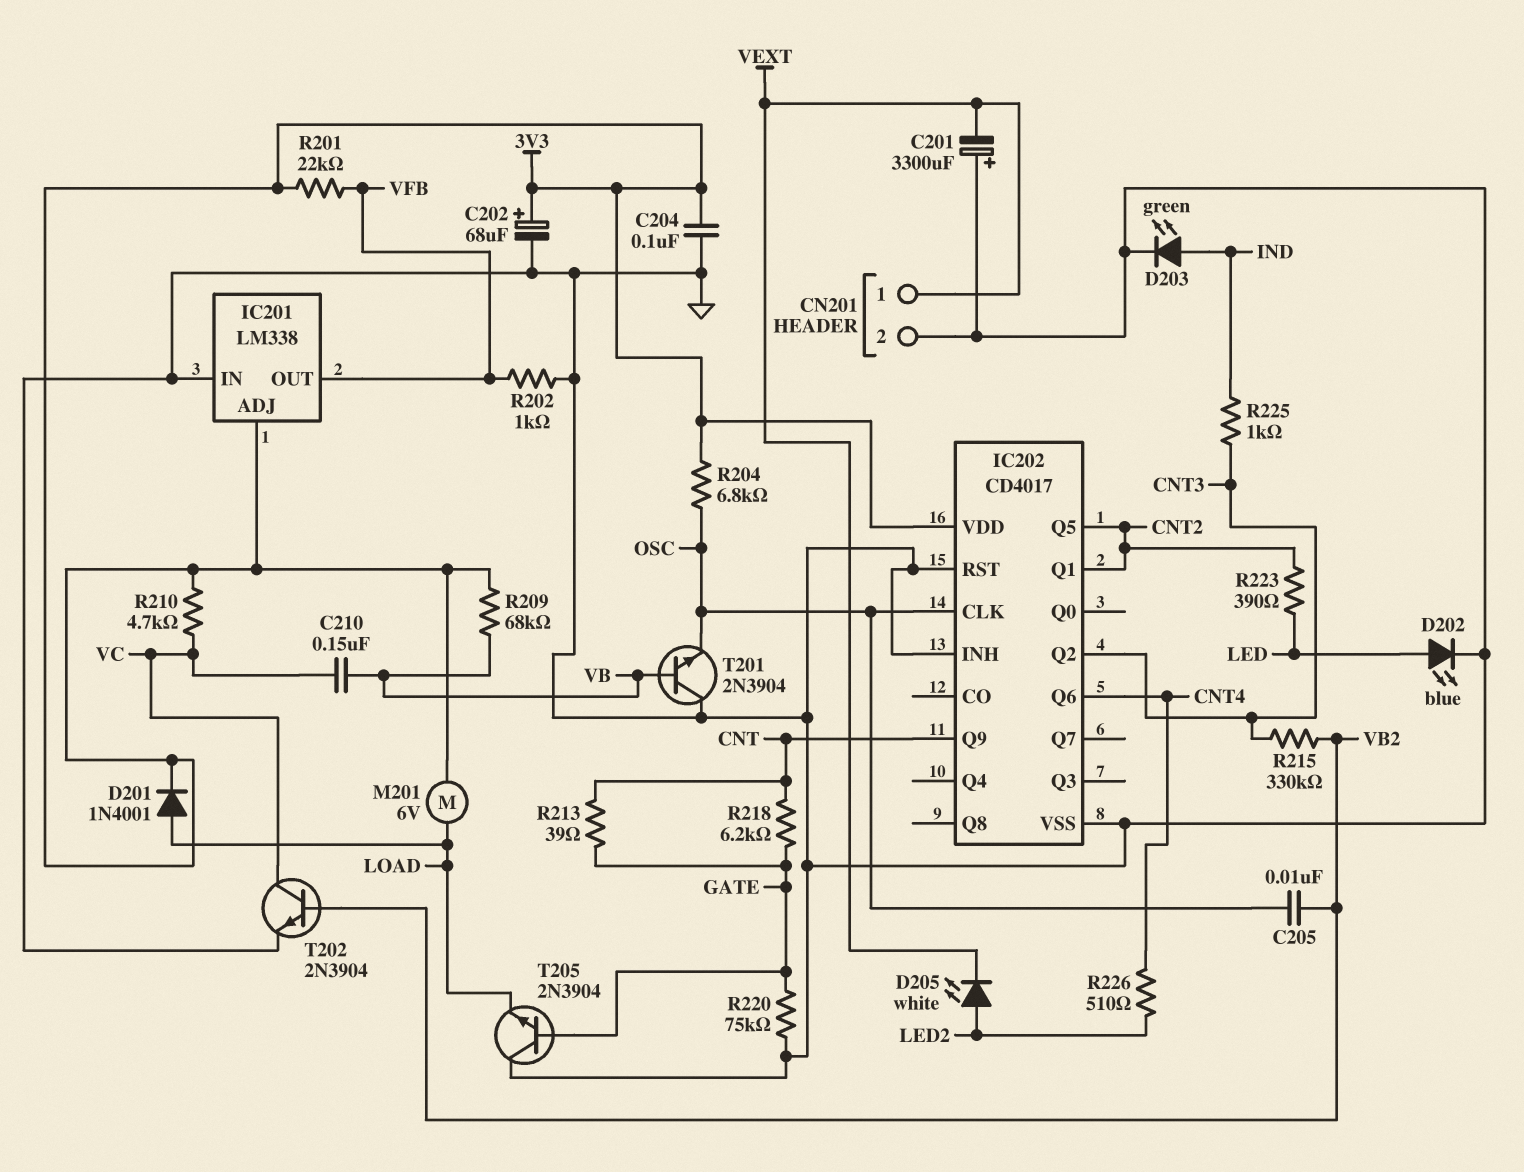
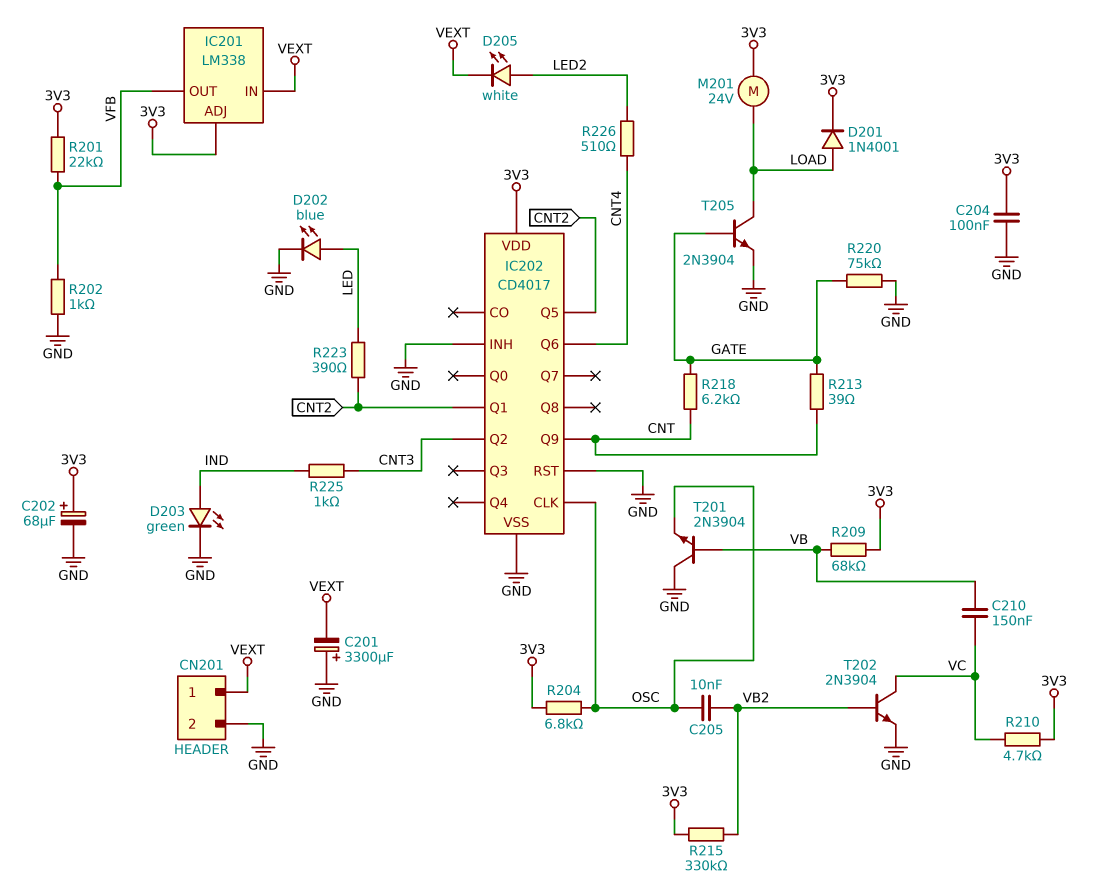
IC201 pin IN: GND -> VEXT
M201: motor 6V (3V3, LOAD) -> motor 24V (3V3, LOAD)
R215: 330k (CNT3, VB2) -> 330k (3V3, VB2)
T205: NPN 2N3904 (B GATE, C GND, E LOAD) -> NPN 2N3904 (B GATE, C LOAD, E GND)

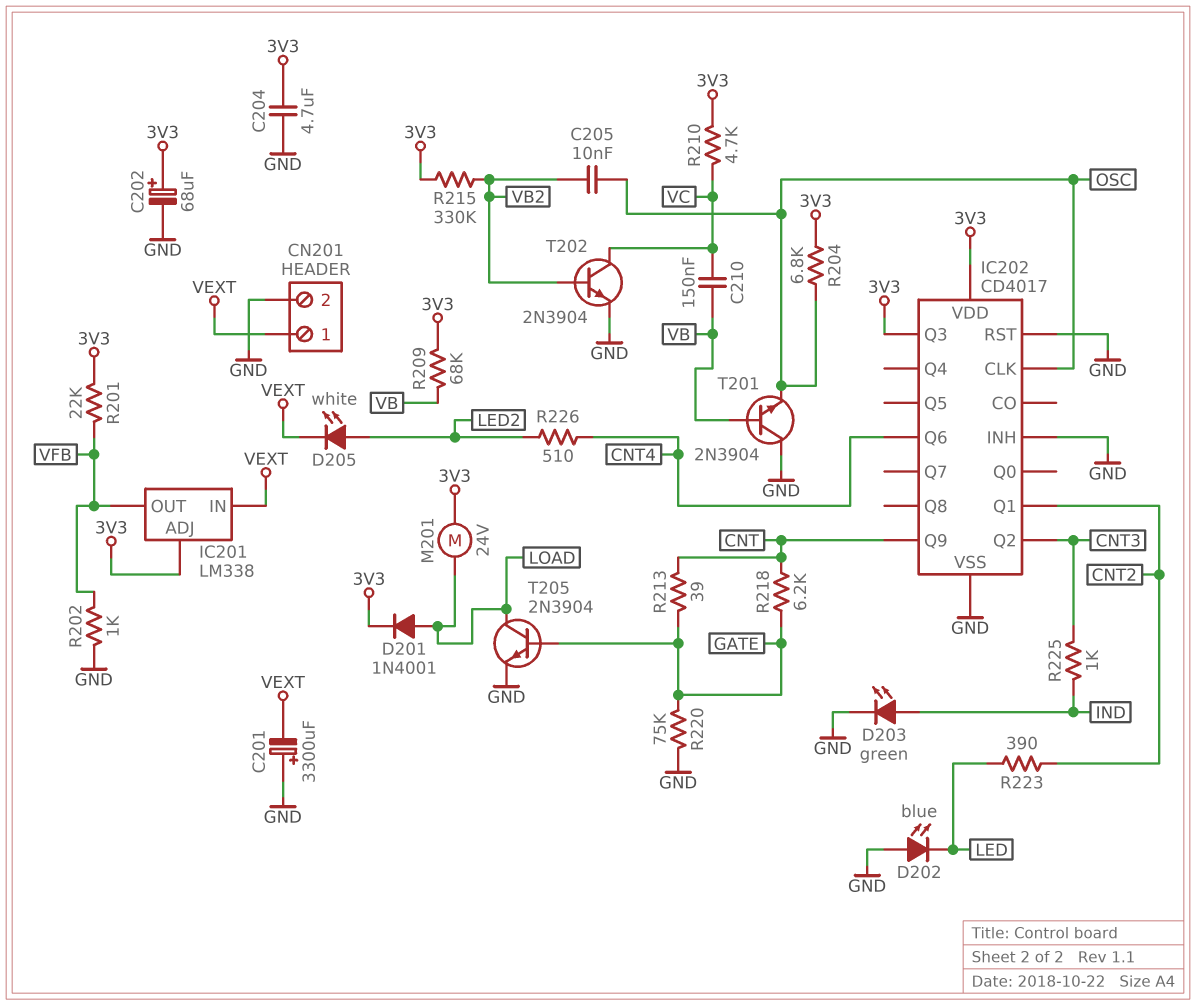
C204: 100nF (3V3, GND) -> 4.7uF (3V3, GND)
D202: LED blue (A LED, K GND) -> LED blue (A GND, K LED)
IC202 pin Q3: none -> 3V3
IC202 pin Q5: CNT2 -> none

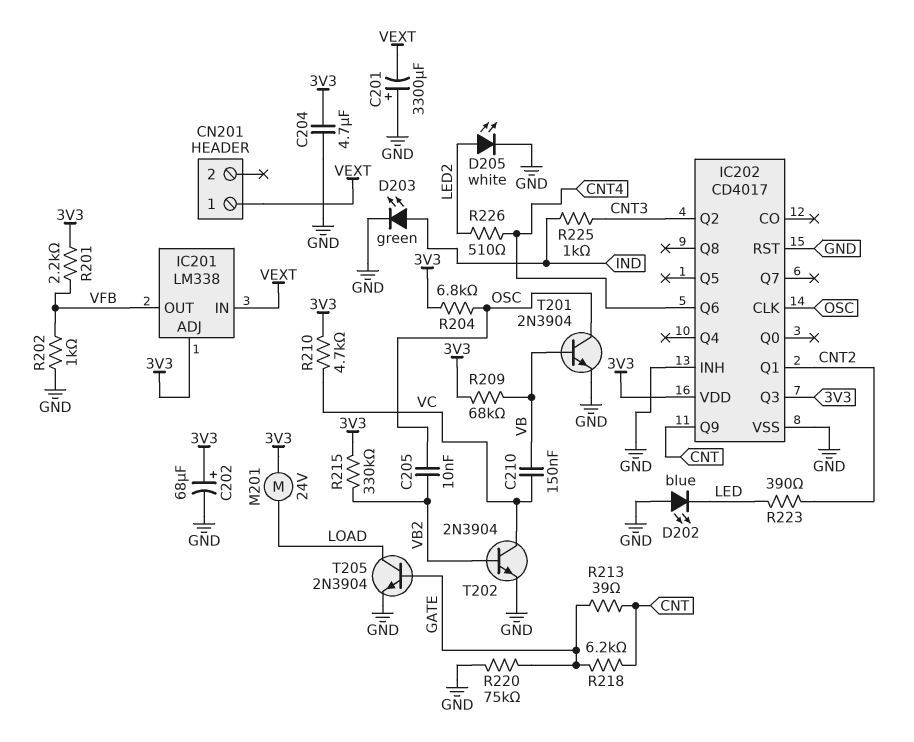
CN201 pin 2: GND -> none
D201: diode 1N4001 (A LOAD, K 3V3) -> none
D205: LED white (A LED2, K VEXT) -> LED white (A LED2, K GND)
R201: 22k (3V3, VFB) -> 2.2k (3V3, VFB)
T201: NPN 2N3904 (B VB, C GND, E OSC) -> NPN 2N3904 (B VB, C OSC, E GND)

